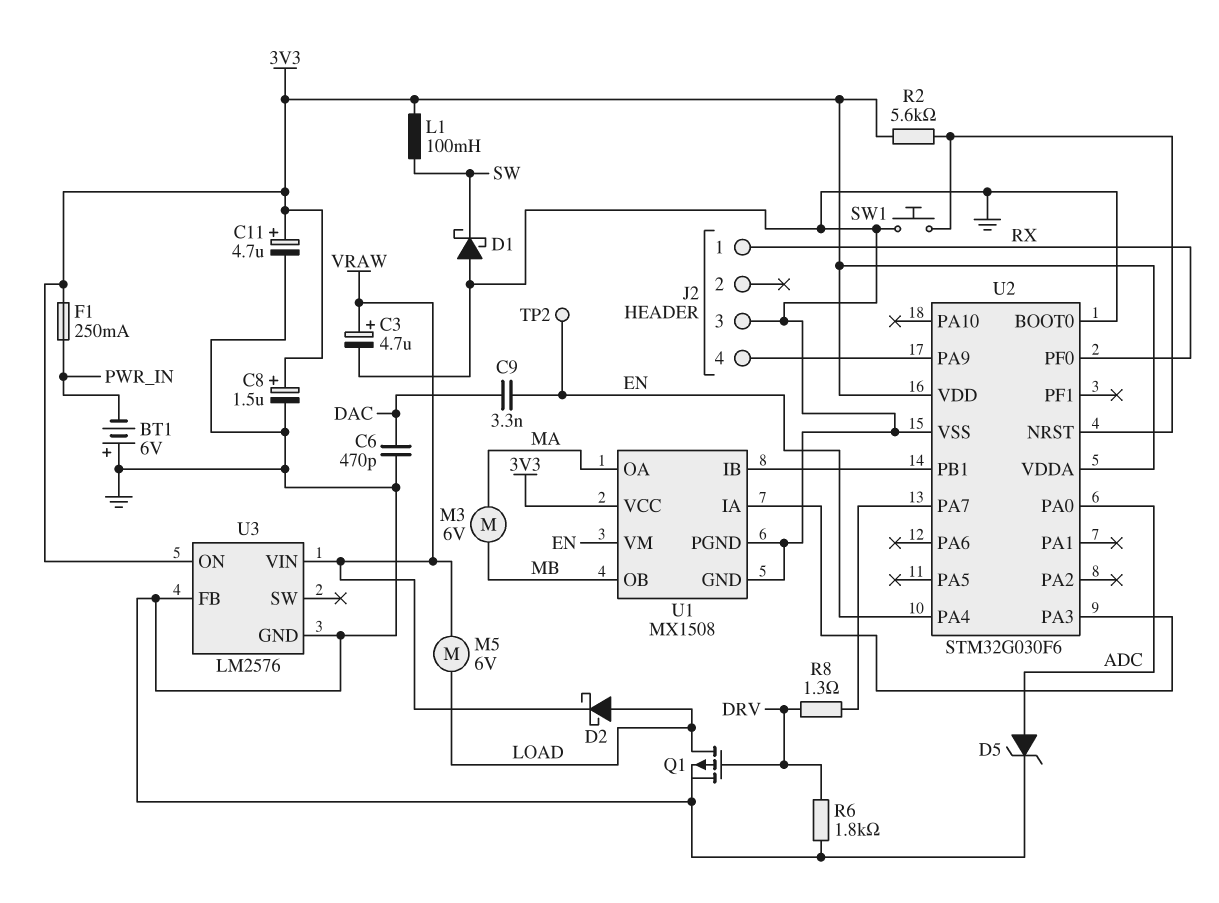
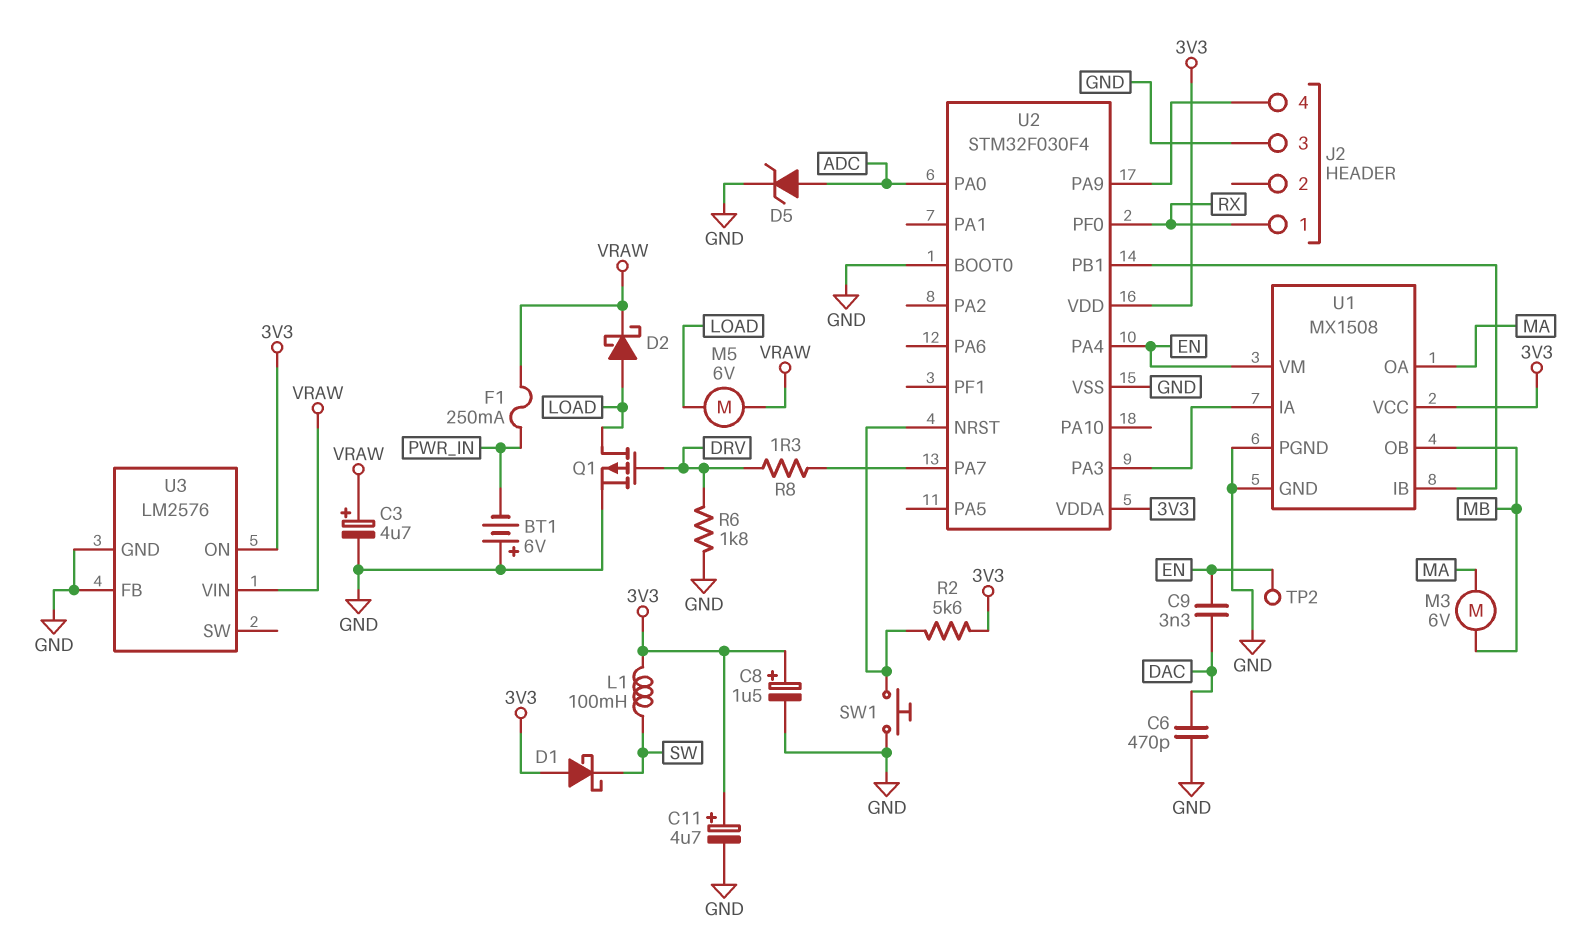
D1: schottky (A GND, K SW) -> schottky (A 3V3, K SW)
F1: 250mA (3V3, PWR_IN) -> 250mA (PWR_IN, VRAW)
U2: STM32G030F6 -> STM32F030F4

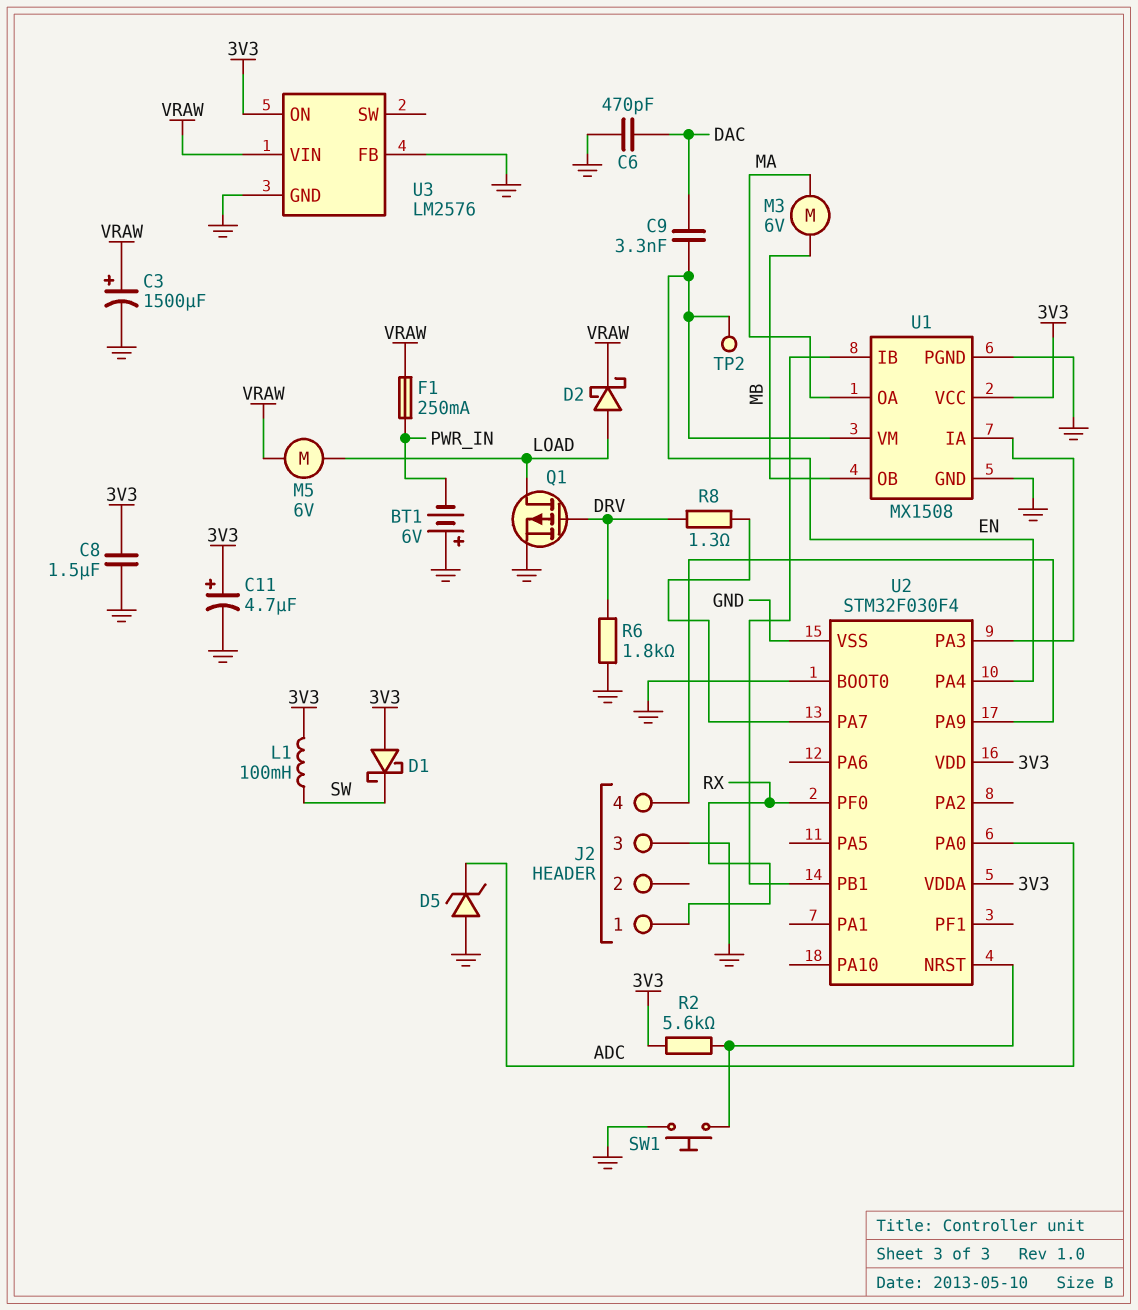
C3: 4.7uF (plus VRAW, minus GND) -> 1500uF (plus VRAW, minus GND)
C8: 1.5uF (plus 3V3, minus GND) -> 1.5uF (3V3, GND)
D5: zener (A ADC, K GND) -> zener (A GND, K ADC)

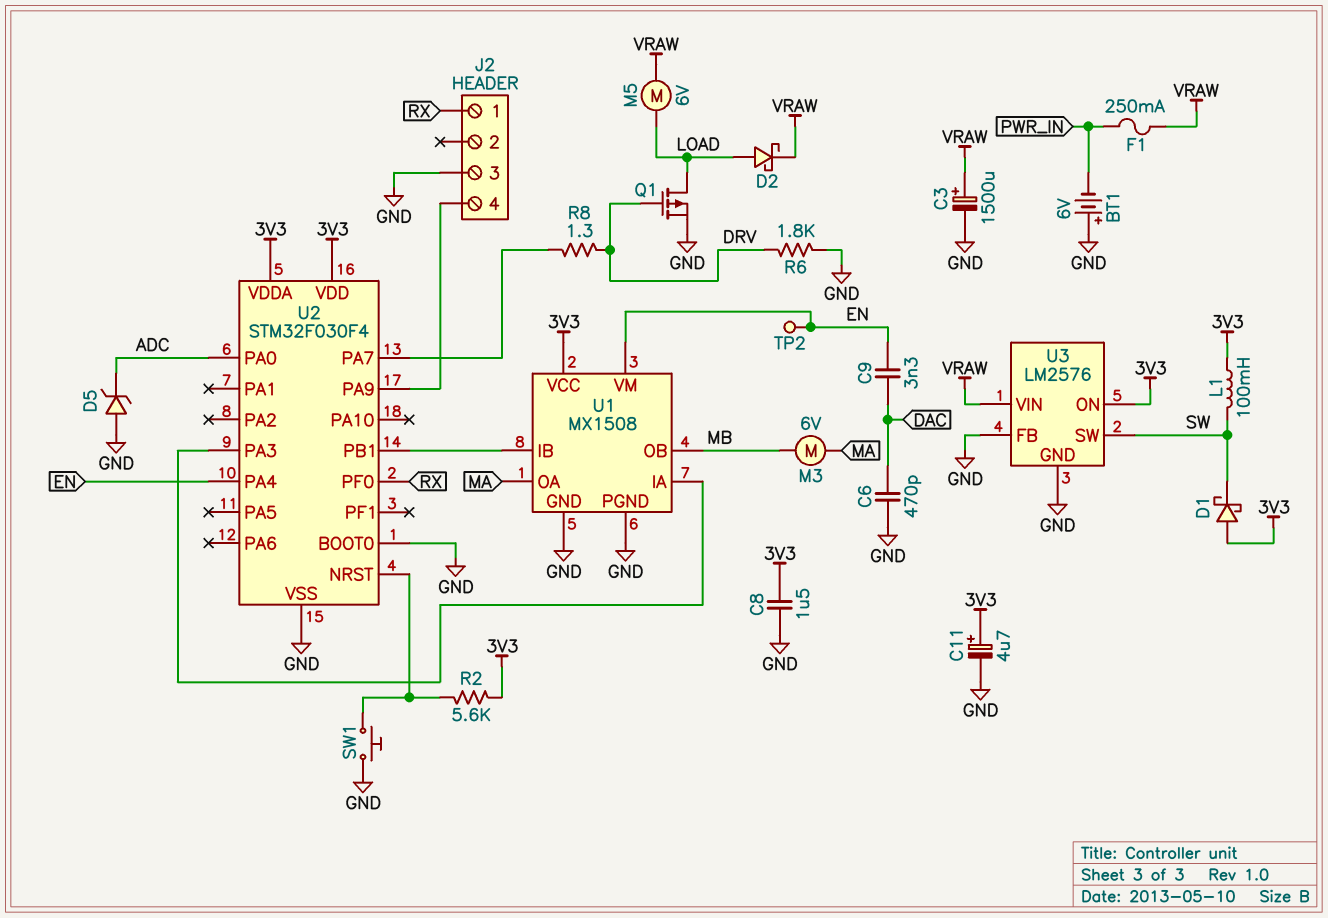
U3 pin SW: none -> SW

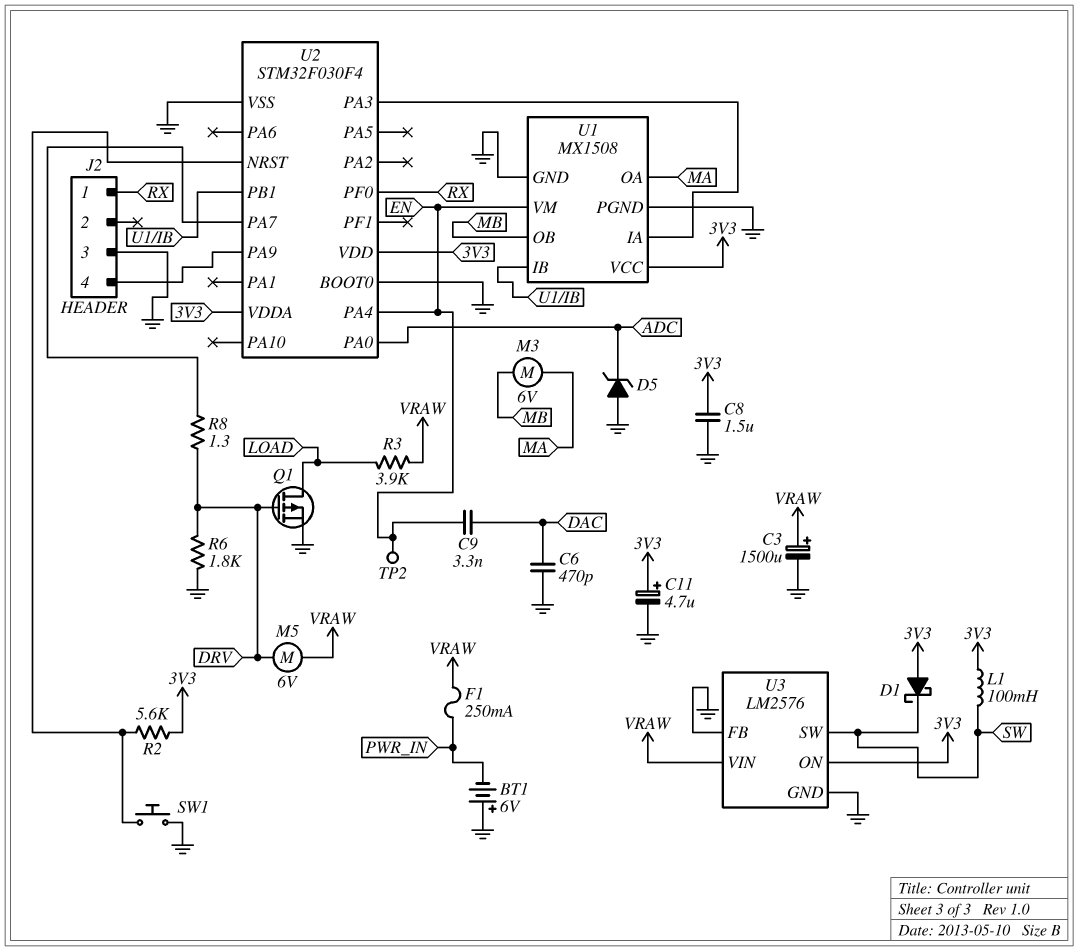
D2: schottky (A LOAD, K VRAW) -> none
M5: motor 6V (LOAD, VRAW) -> motor 6V (DRV, VRAW)
R3: none -> 3.9k (LOAD, VRAW)

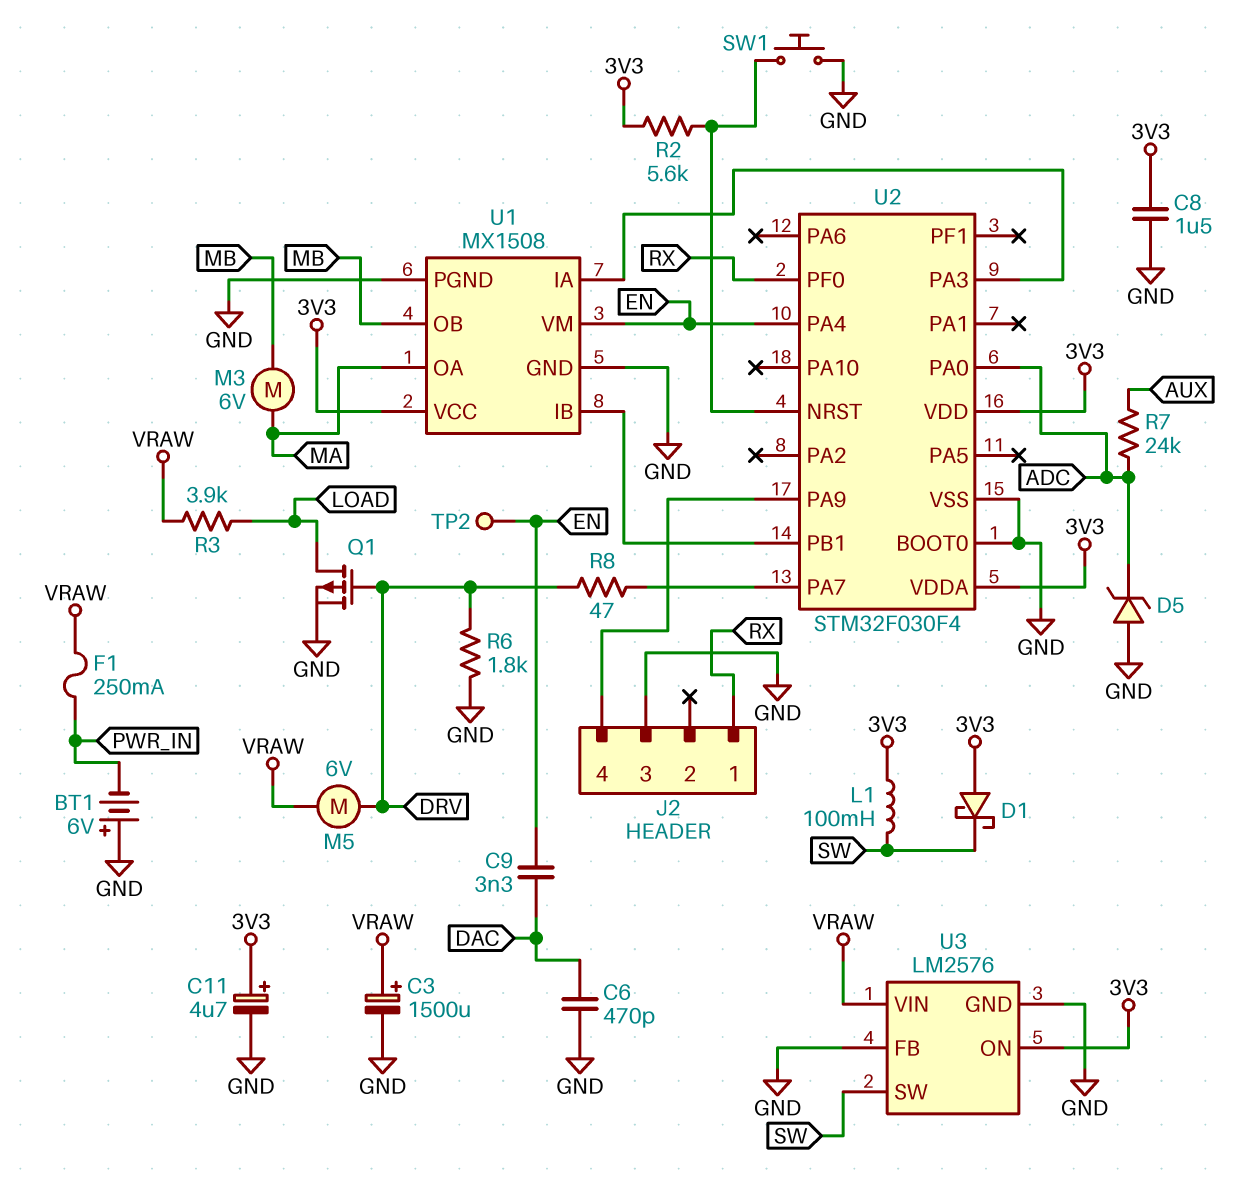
R7: none -> 24k (ADC, AUX)
R8: 1.3 (DRV, U2/PA7) -> 47 (DRV, U2/PA7)

